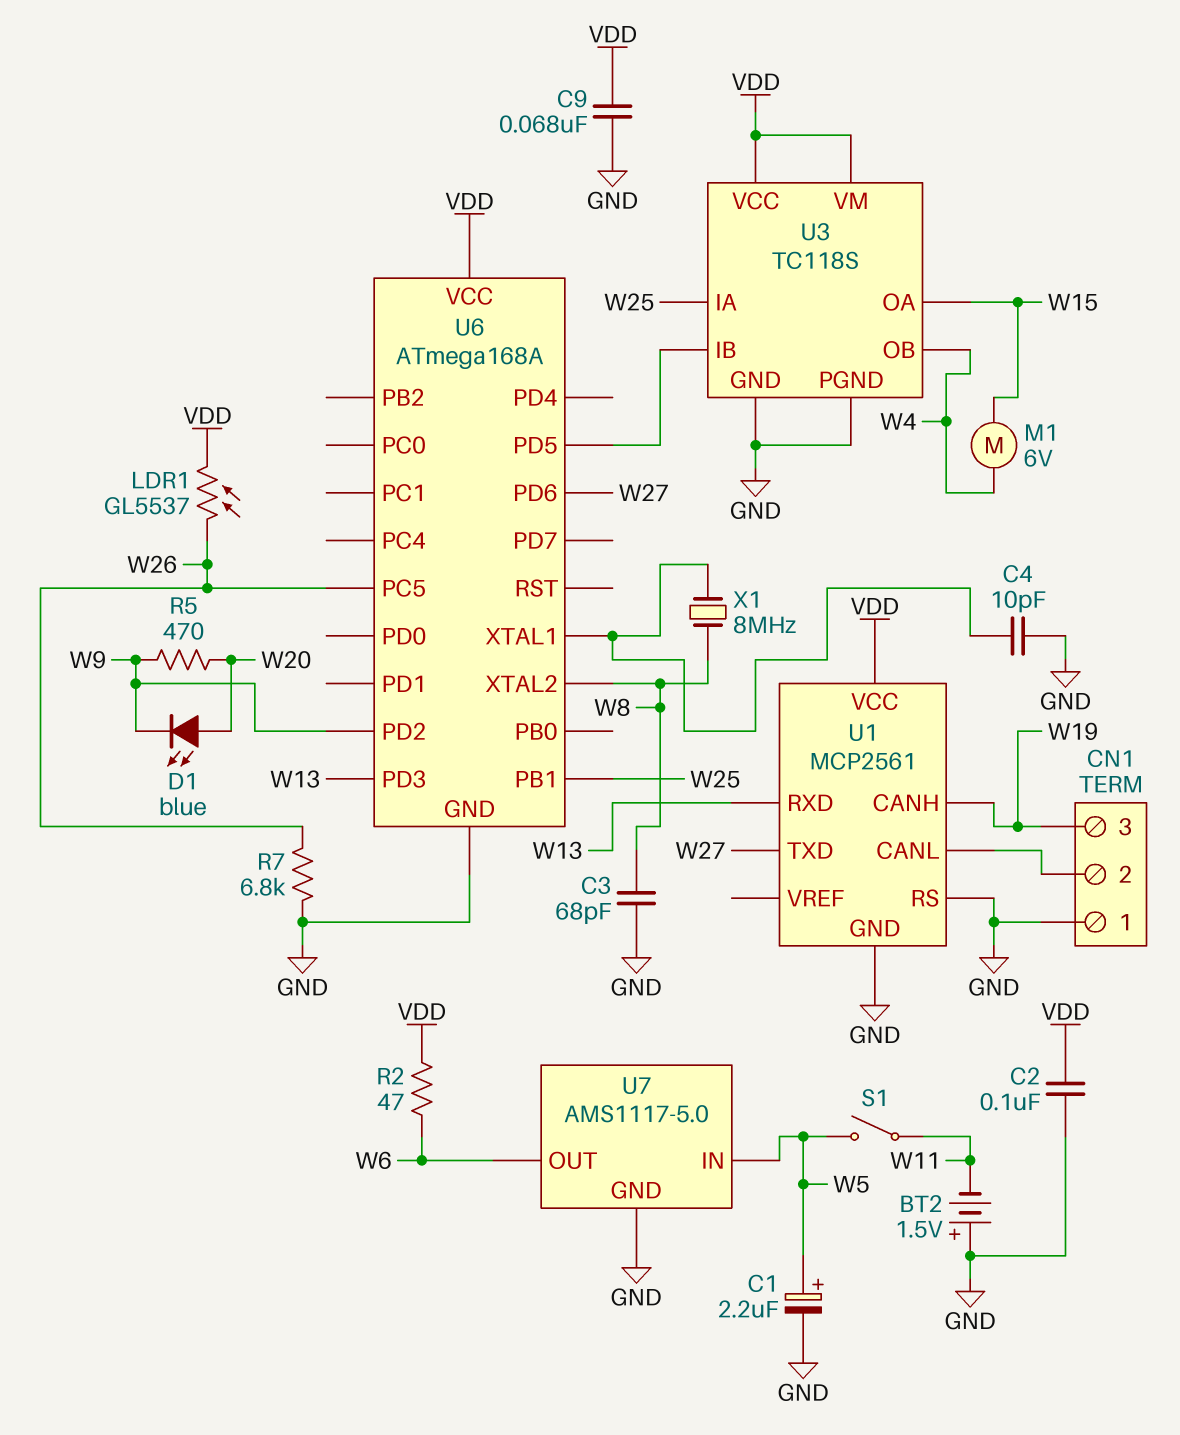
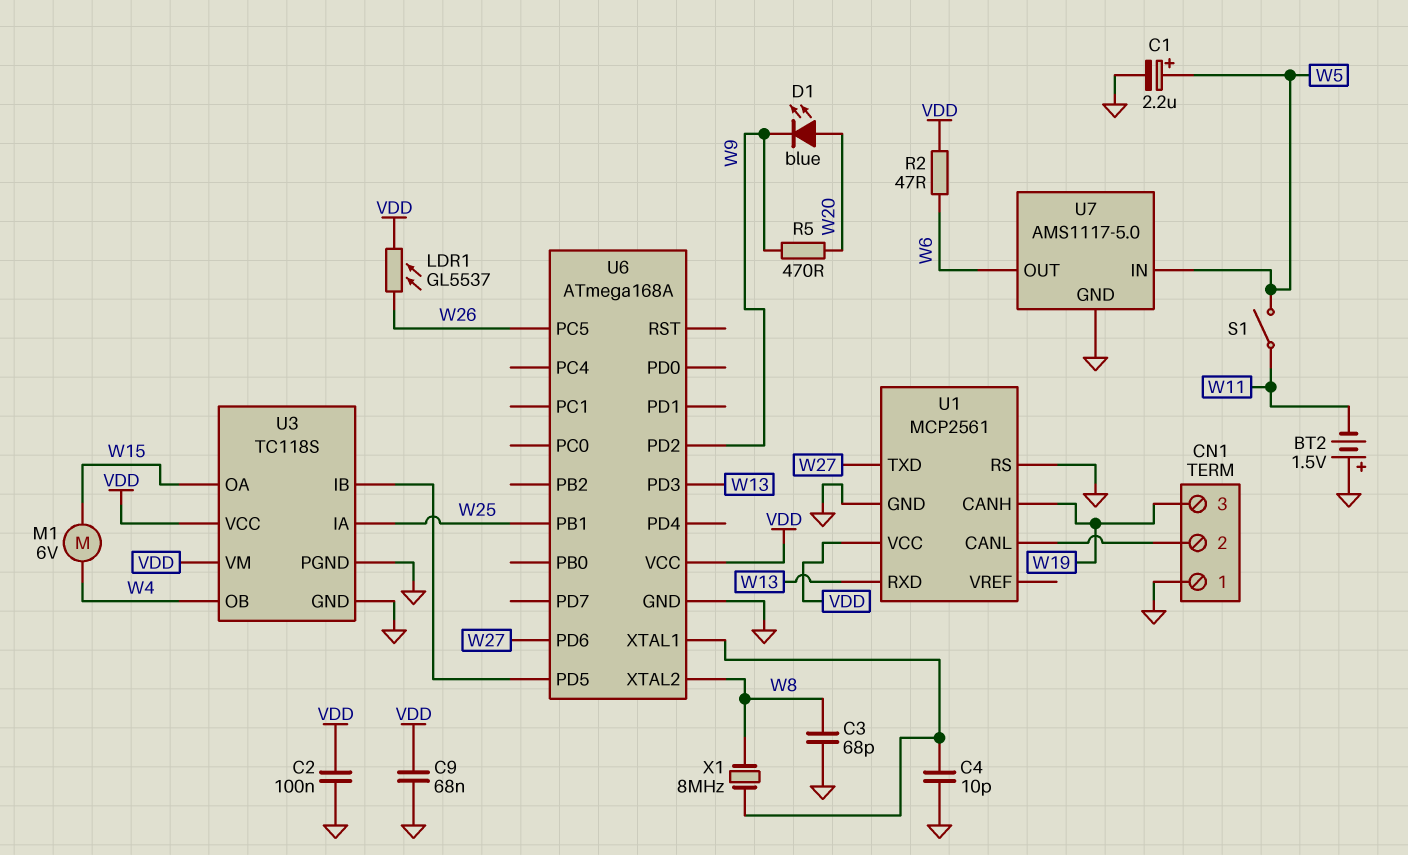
R7: 6.8k (GND, W26) -> none

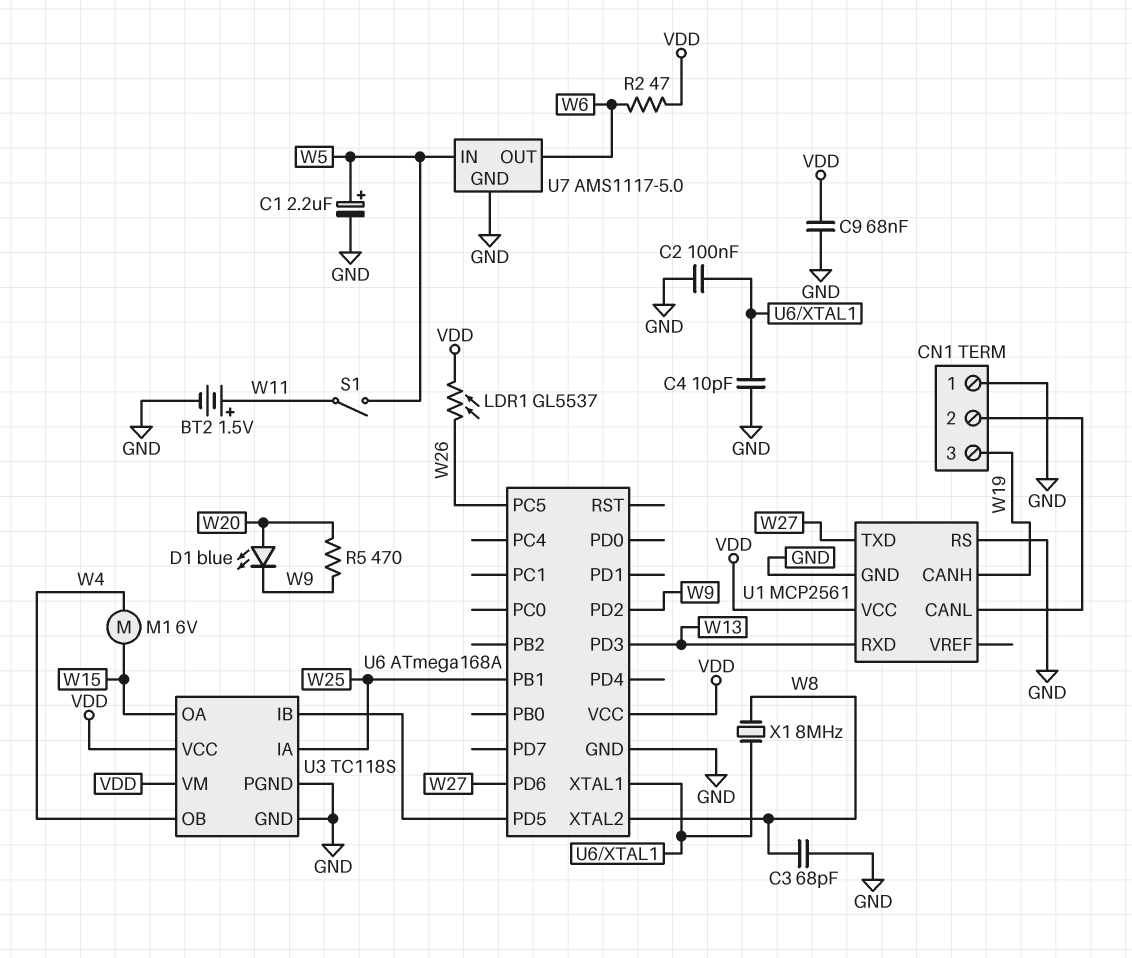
BT2: 1.5V (plus GND, minus W11) -> 1.5V (plus W11, minus GND)
C2: 100nF (GND, VDD) -> 100nF (GND, U6/XTAL1)

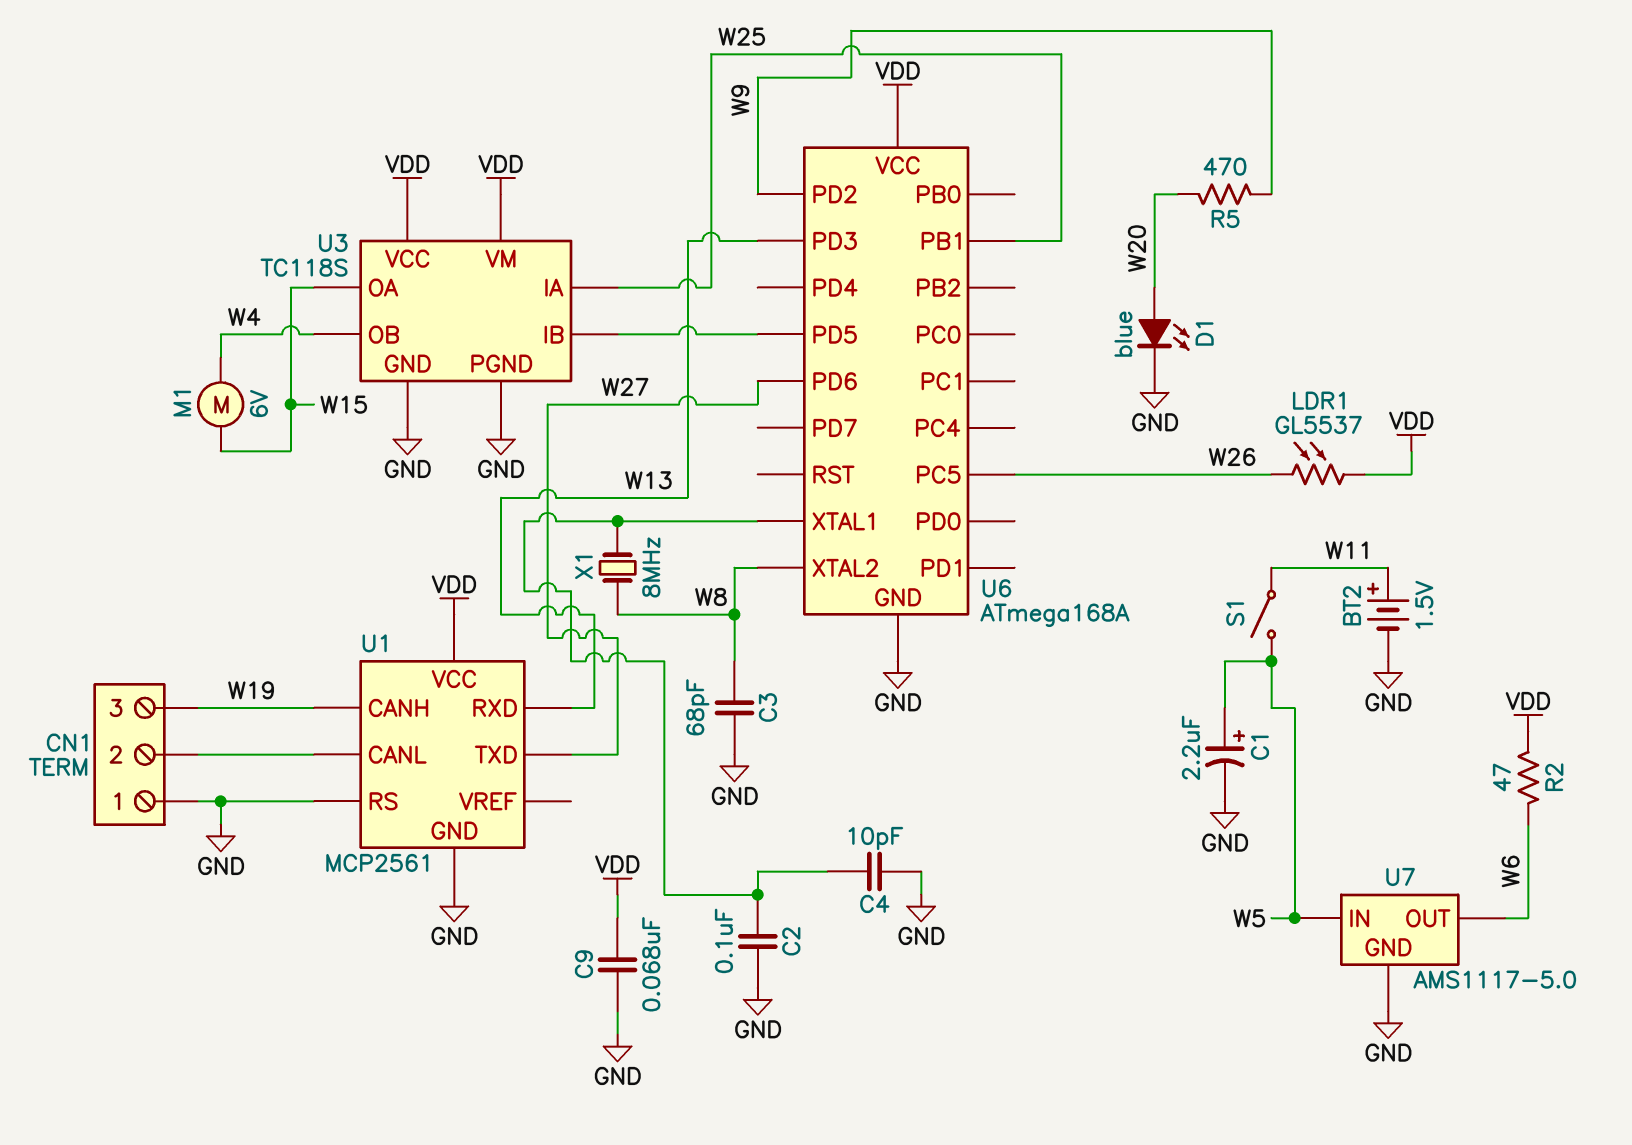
D1: LED blue (A W20, K W9) -> LED blue (A W20, K GND)

